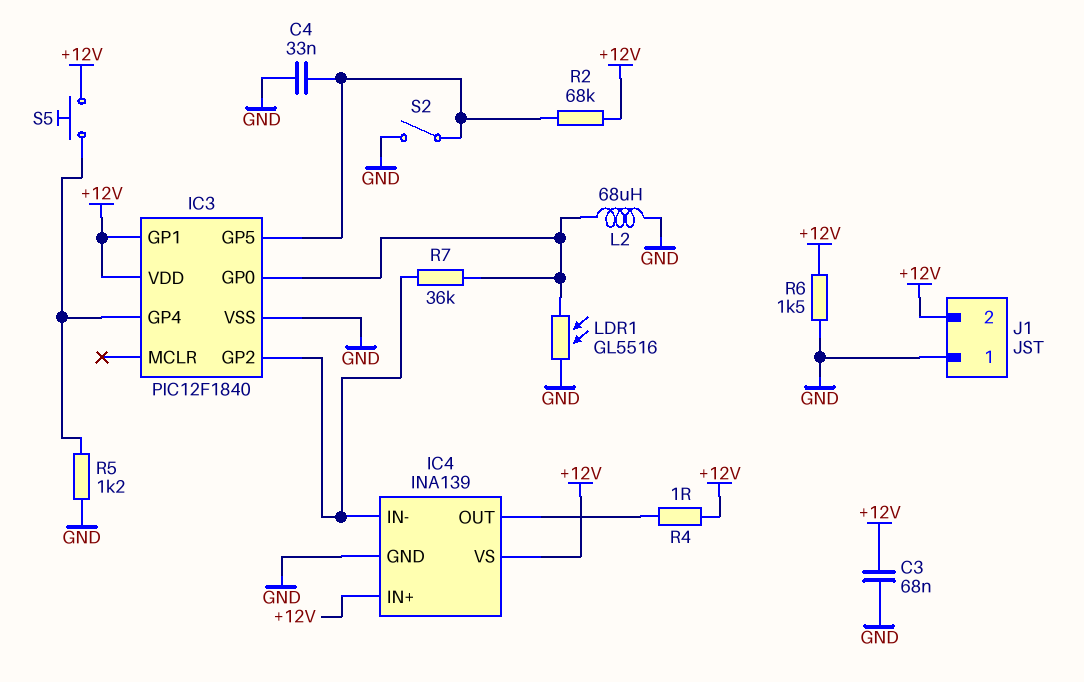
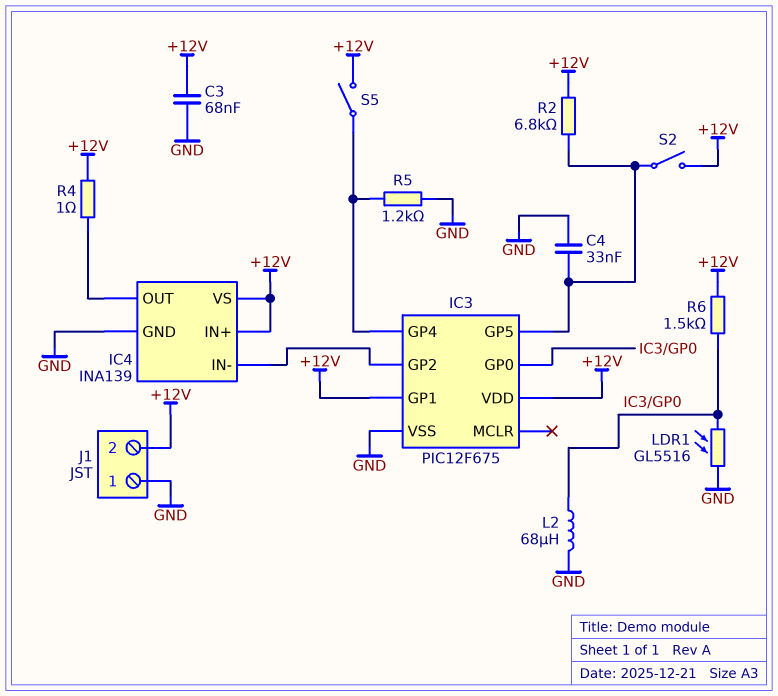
IC3: PIC12F1840 -> PIC12F675
R2: 68k (+12V, IC3/GP5) -> 6.8k (+12V, IC3/GP5)
R6: 1.5k (+12V, GND) -> 1.5k (+12V, IC3/GP0)
R7: 36k (IC3/GP0, IC3/GP2) -> none
S2: switch (GND, IC3/GP5) -> switch (+12V, IC3/GP5)
S5: button (+12V, IC3/GP4) -> switch (+12V, IC3/GP4)

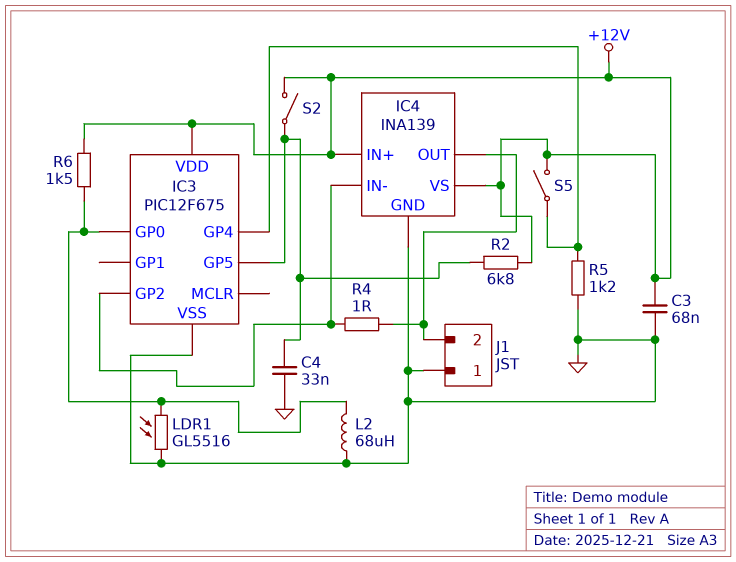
IC3 pin GP1: +12V -> none
J1 pin 2: +12V -> IC4/OUT
R4: 1 (+12V, IC4/OUT) -> 1 (IC3/GP2, IC4/OUT)

